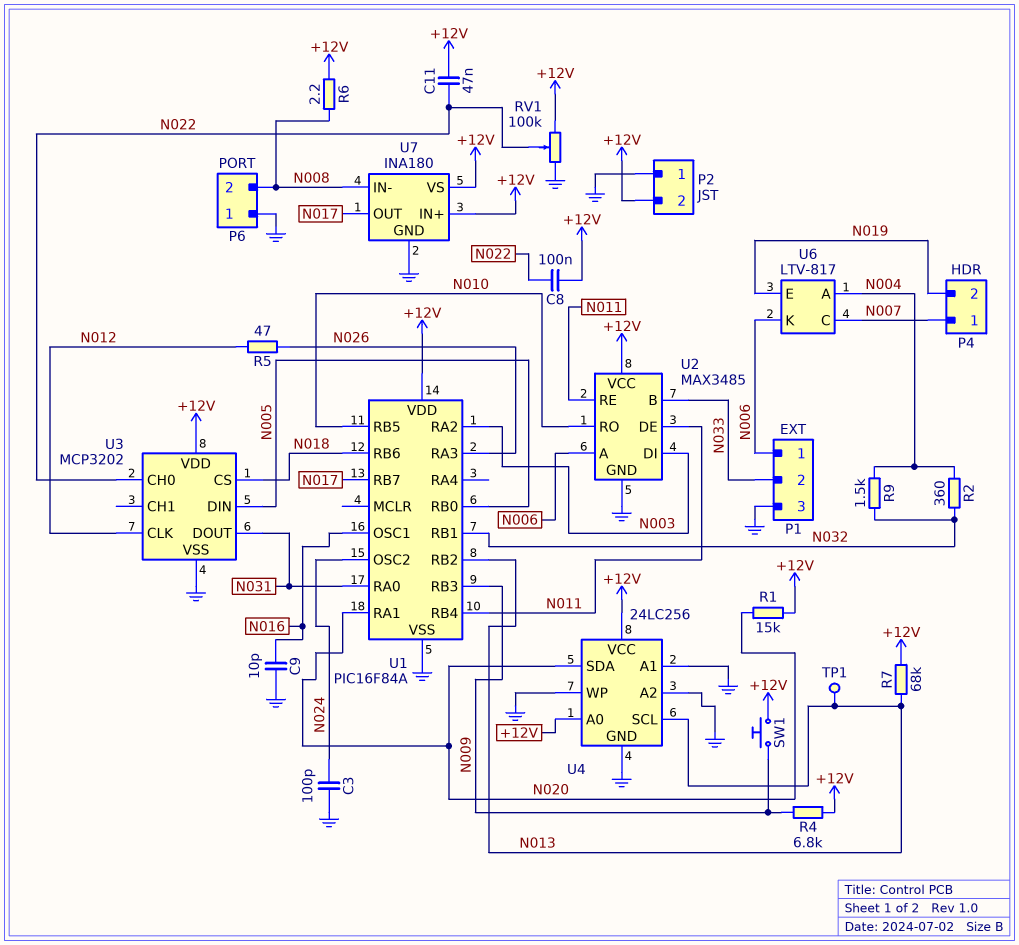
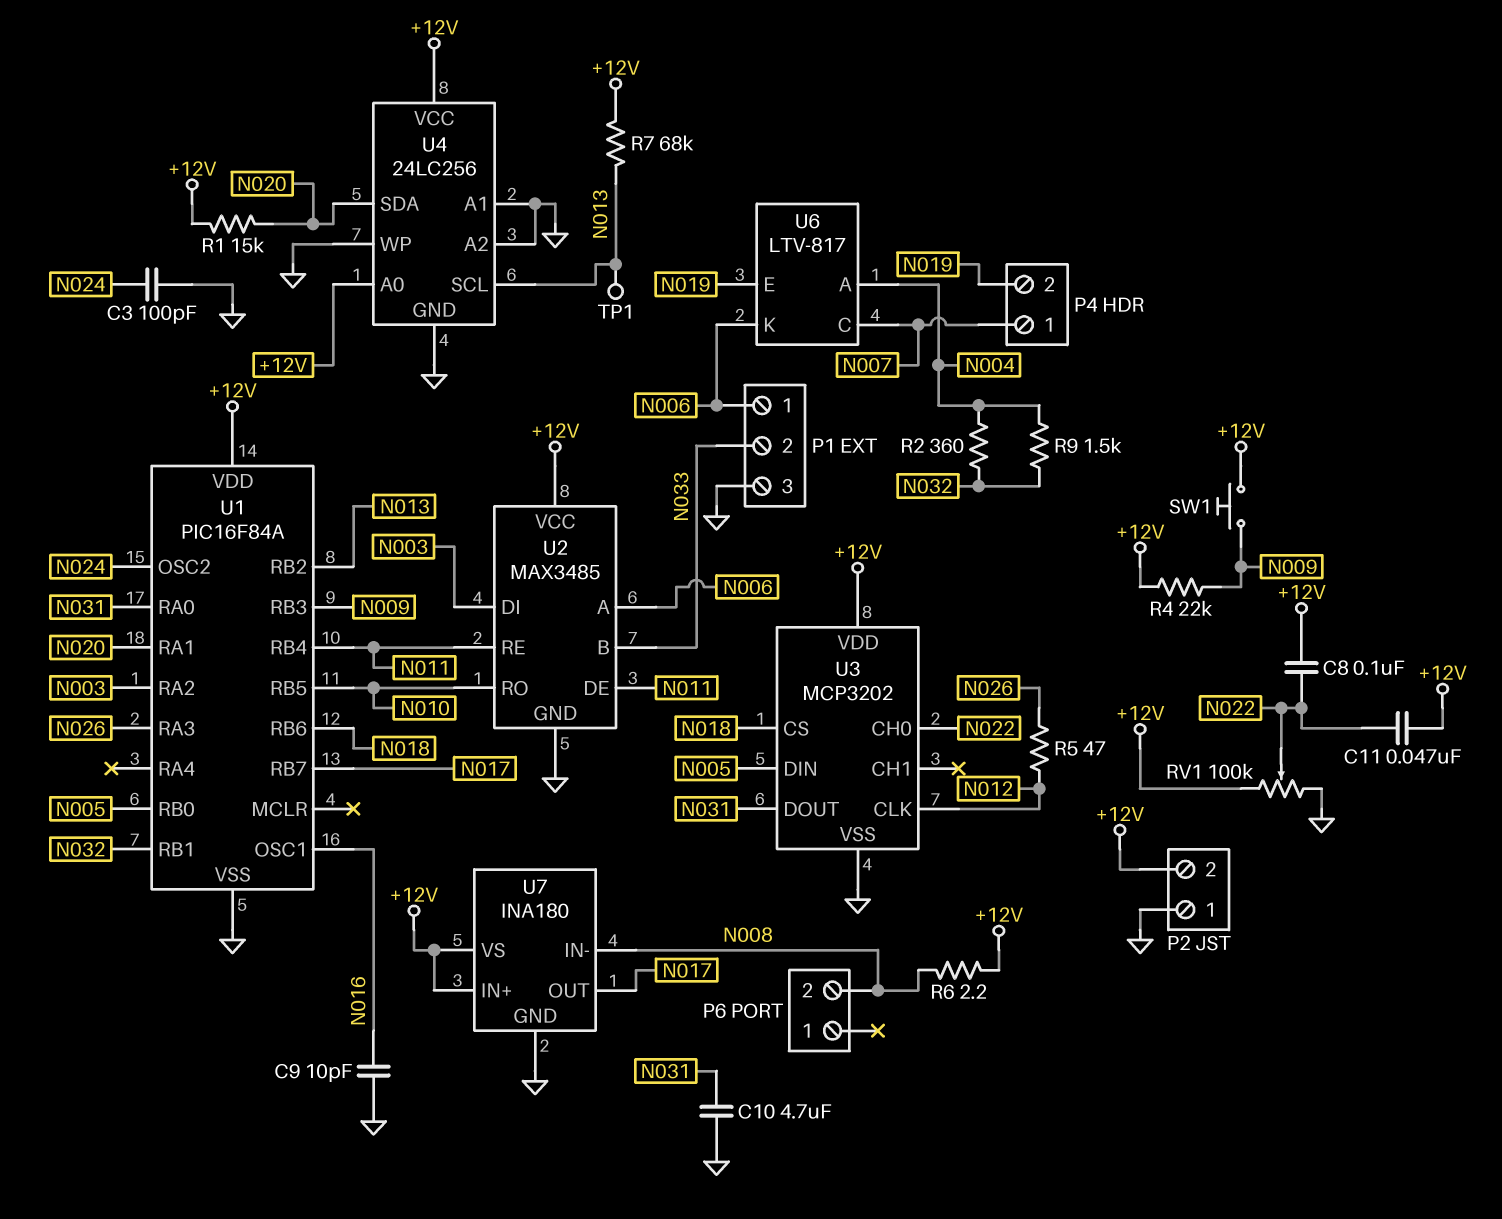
C10: none -> 4.7uF (GND, N031)
P6 pin 1: GND -> none
R4: 6.8k (+12V, N009) -> 22k (+12V, N009)

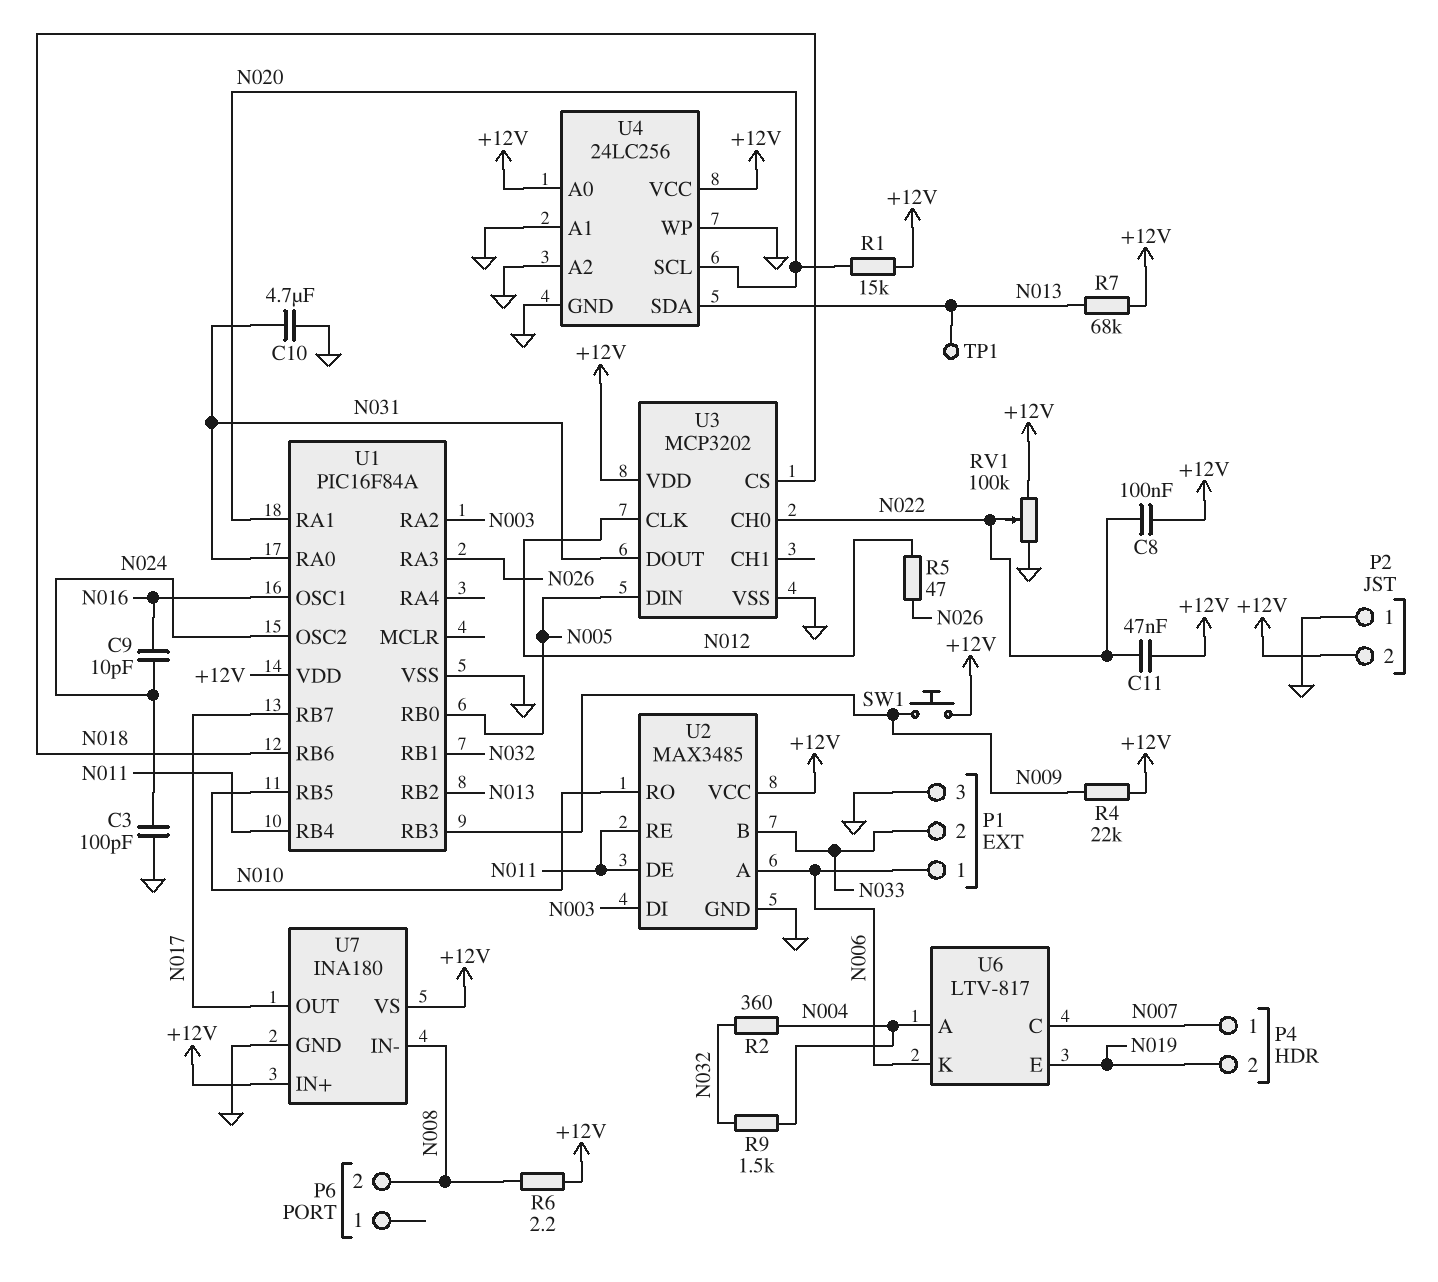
C9: 10pF (GND, N016) -> 10pF (N016, N024)
U4 pin SCL: N013 -> N020
U4 pin SDA: N020 -> N013

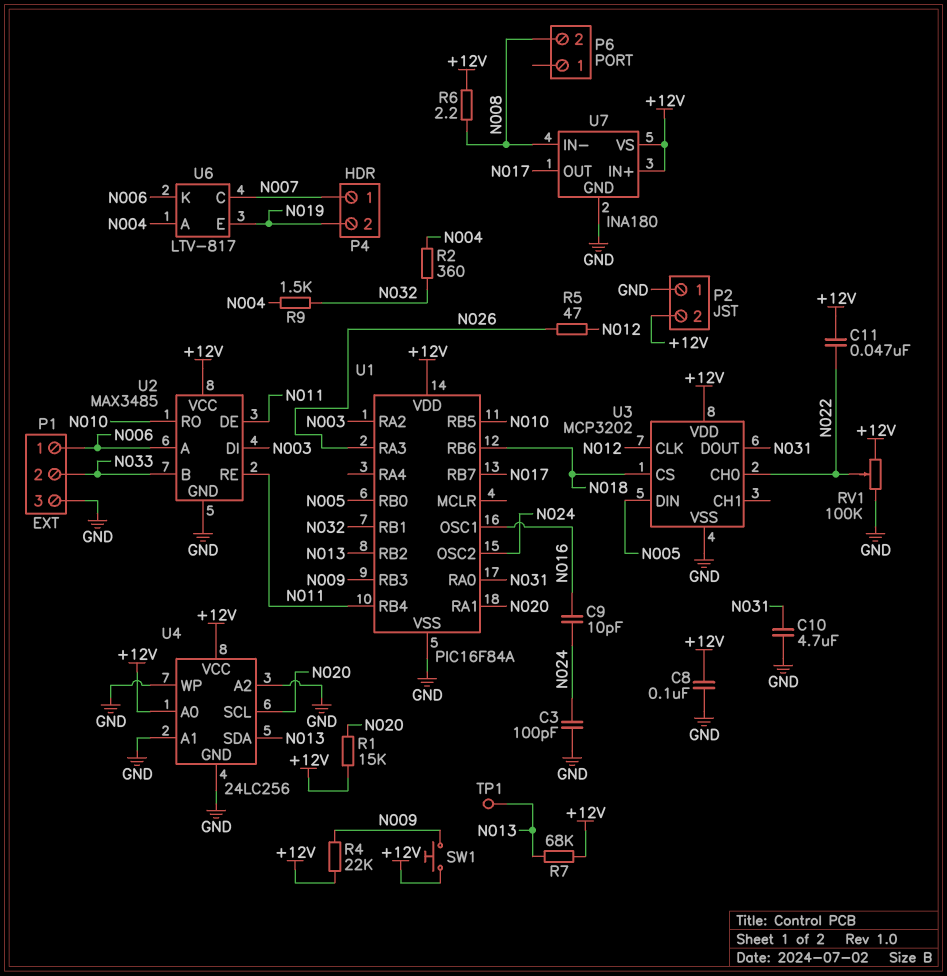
C8: 100nF (+12V, N022) -> 100nF (+12V, GND)

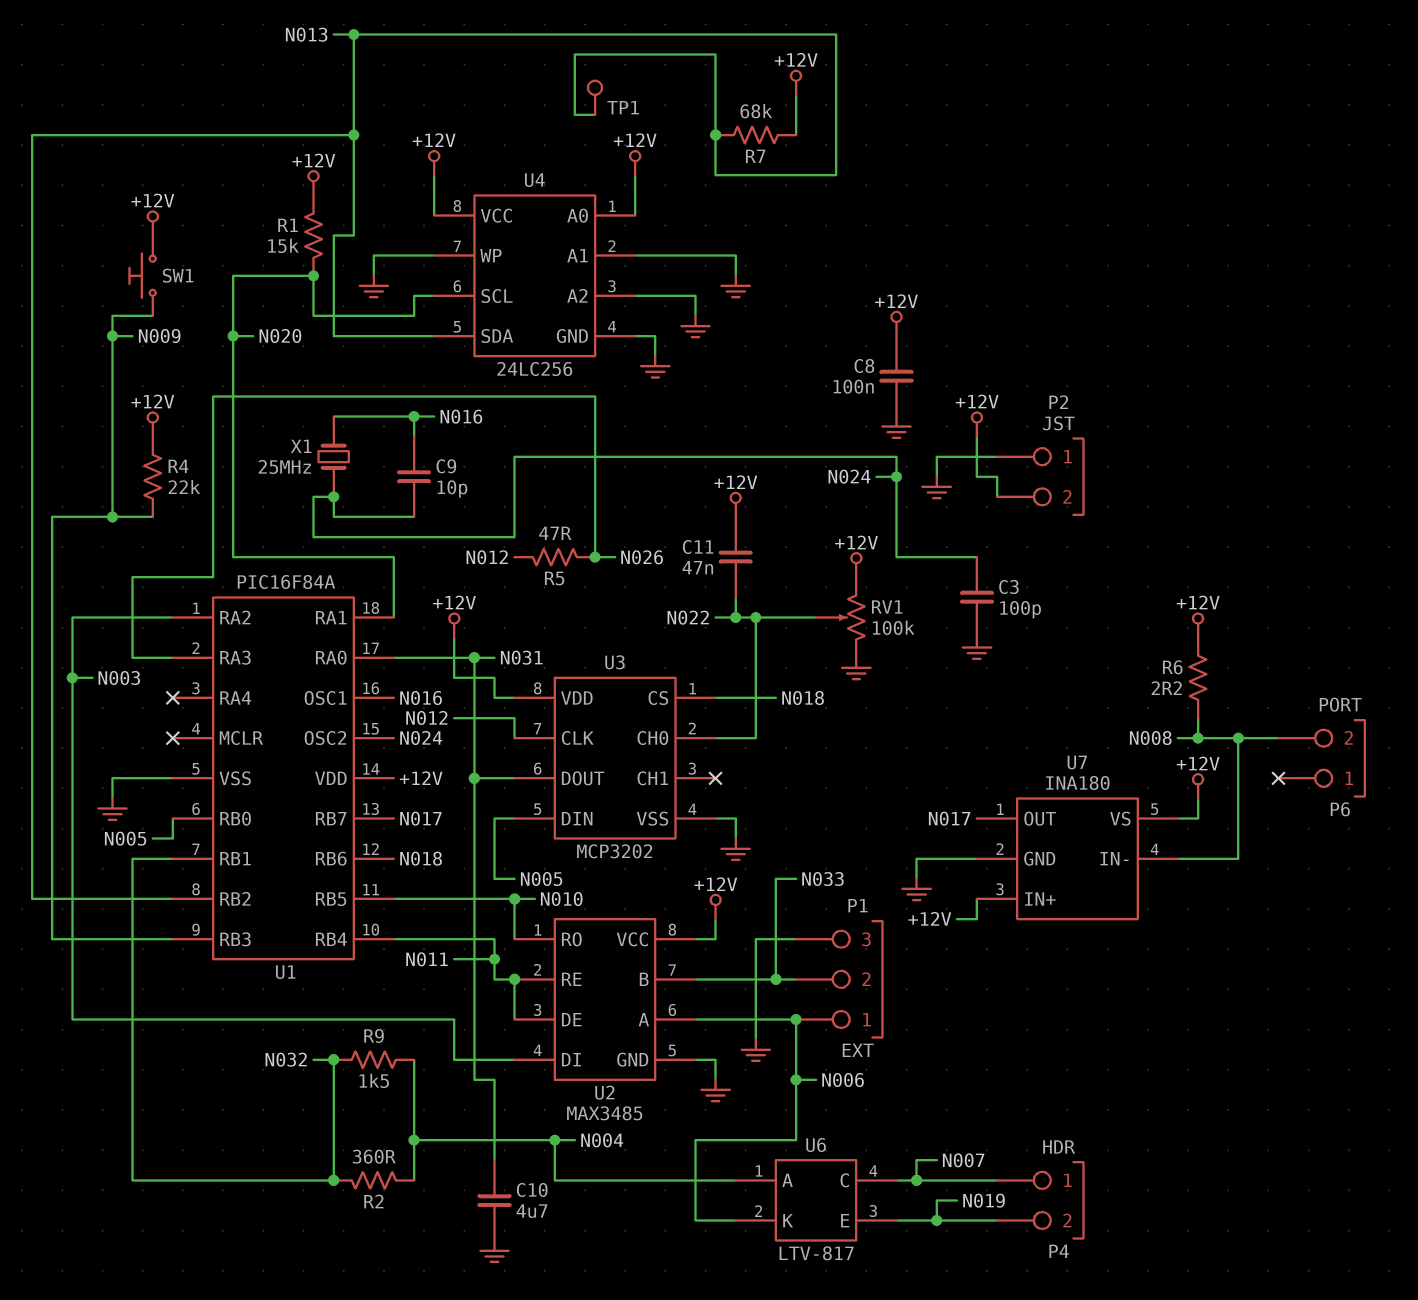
X1: none -> 25MHz (N016, N024)

